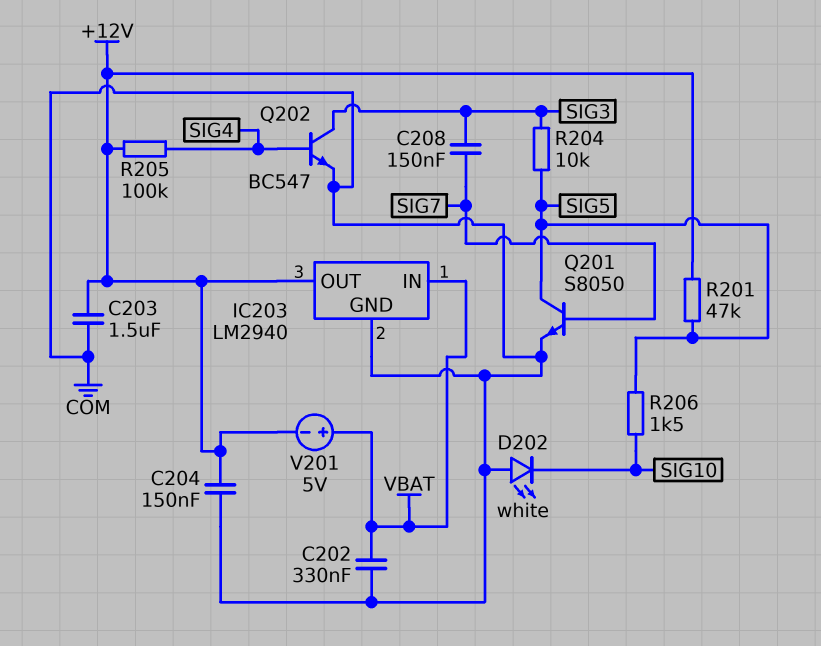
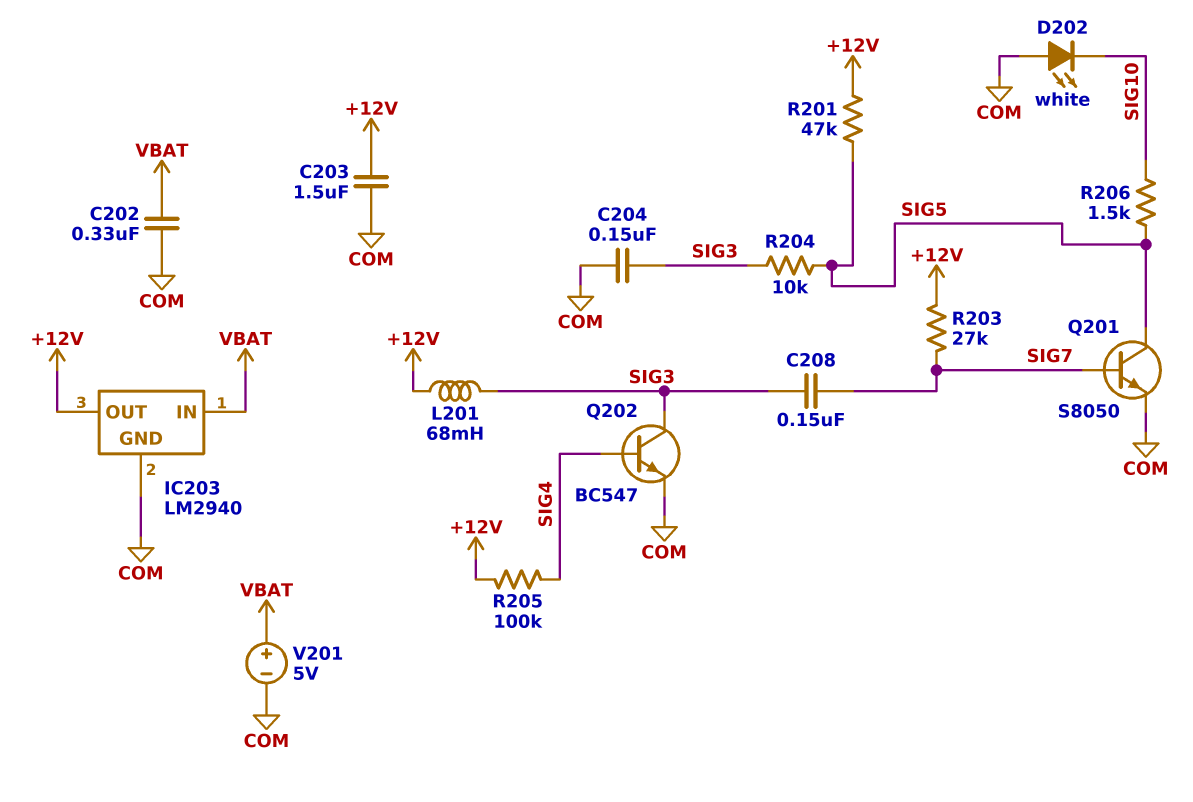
C204: 150nF (+12V, COM) -> 150nF (COM, SIG3)
L201: none -> 68mH (+12V, SIG3)
R203: none -> 27k (+12V, SIG7)
V201: 5V (plus VBAT, minus +12V) -> 5V (plus VBAT, minus COM)

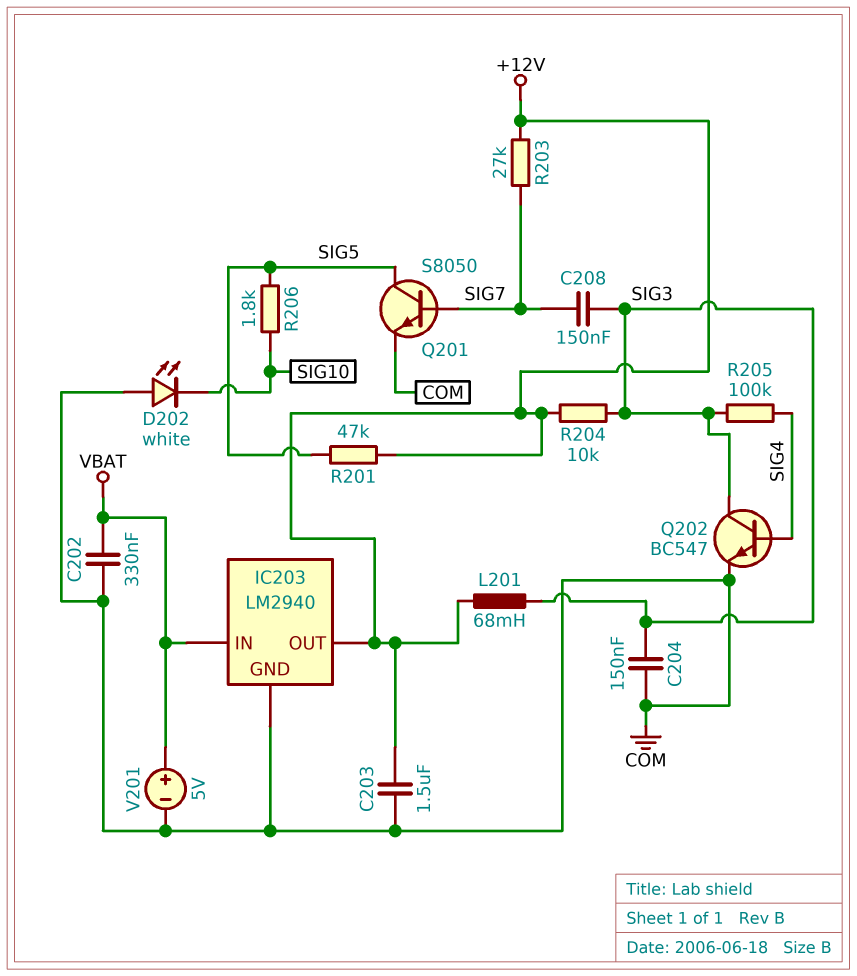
R204: 10k (SIG3, SIG5) -> 10k (+12V, SIG3)
R205: 100k (+12V, SIG4) -> 100k (SIG3, SIG4)
R206: 1.5k (SIG5, SIG10) -> 1.8k (SIG5, SIG10)

